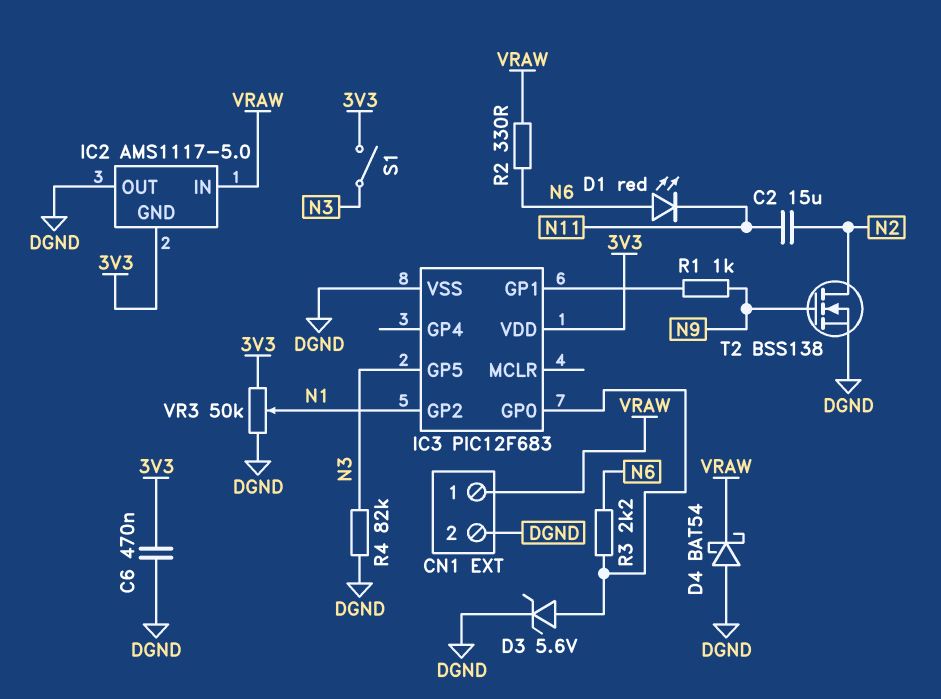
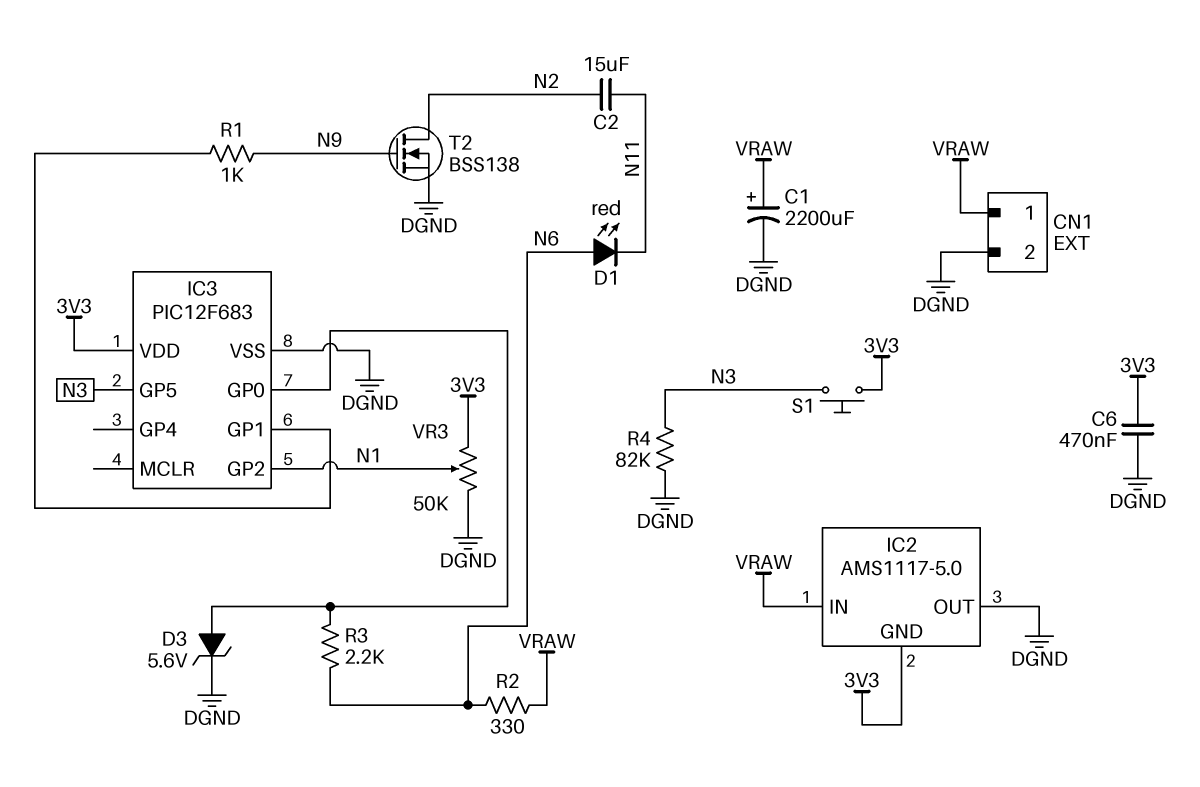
C1: none -> 2200uF (plus VRAW, minus DGND)
D4: schottky BAT54 (A DGND, K VRAW) -> none
S1: switch (3V3, N3) -> button (3V3, N3)

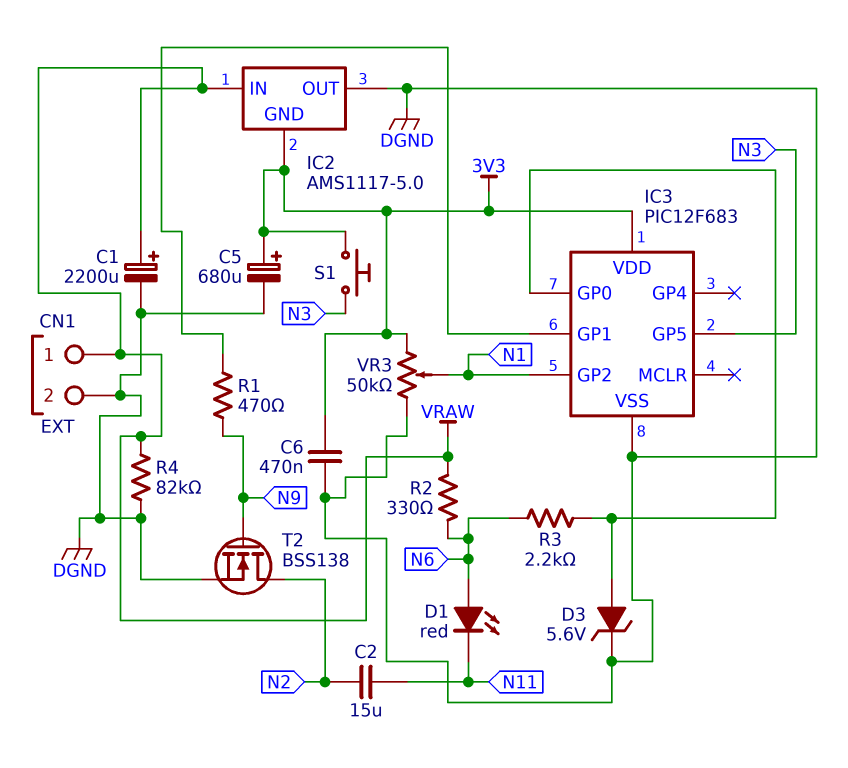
C5: none -> 680uF (plus 3V3, minus DGND)
R1: 1k (IC3/GP1, N9) -> 470 (IC3/GP1, N9)
R4: 82k (DGND, N3) -> 82k (DGND, VRAW)

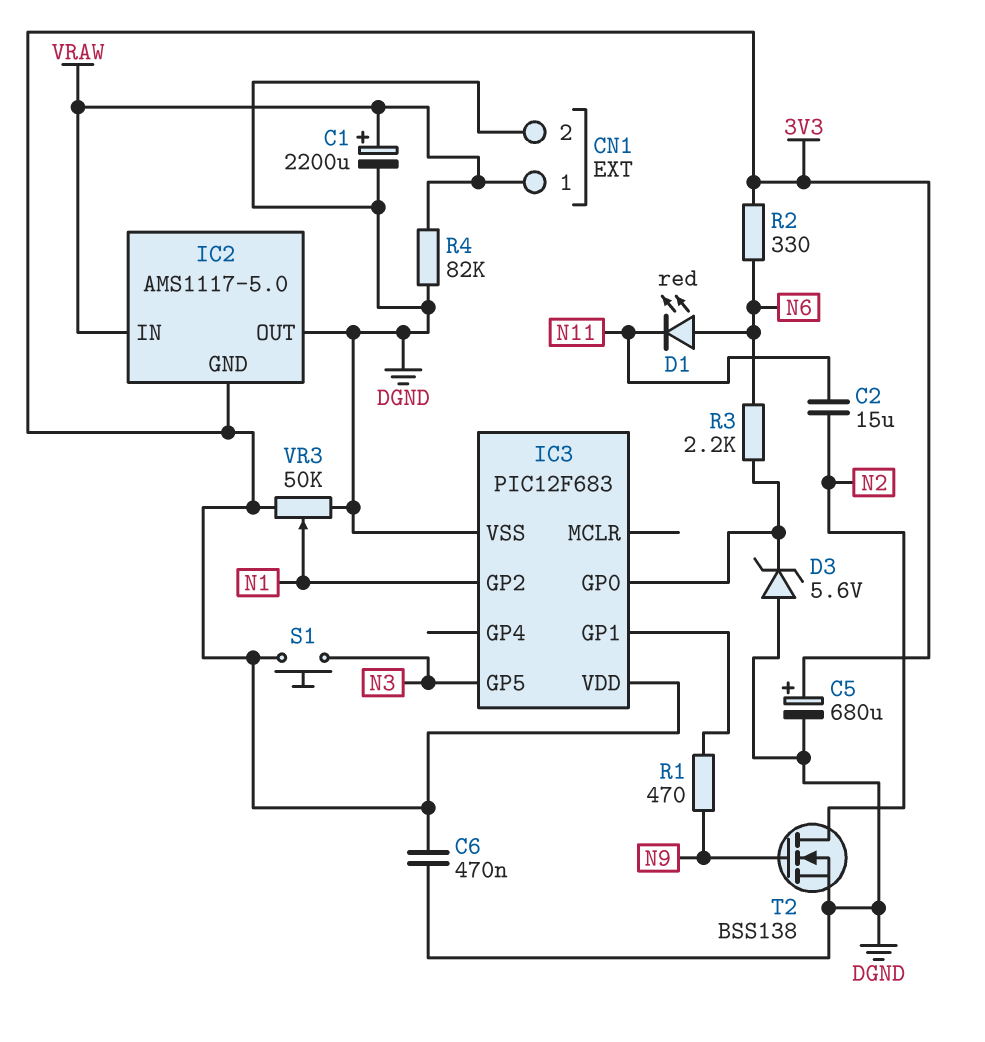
D3: zener 5.6V (A IC3/GP0, K DGND) -> zener 5.6V (A DGND, K IC3/GP0)
R2: 330 (N6, VRAW) -> 330 (3V3, N6)

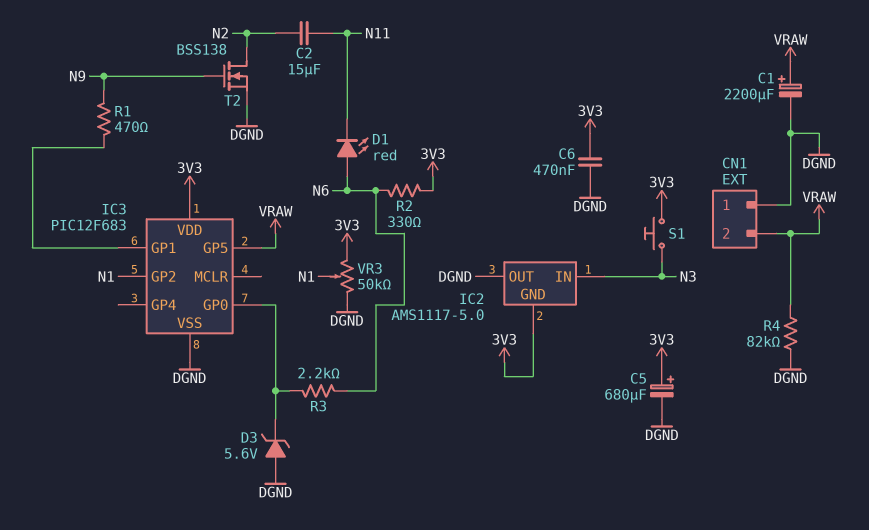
CN1 pin 1: VRAW -> DGND
CN1 pin 2: DGND -> VRAW
IC2 pin IN: VRAW -> N3
IC3 pin GP5: N3 -> VRAW

